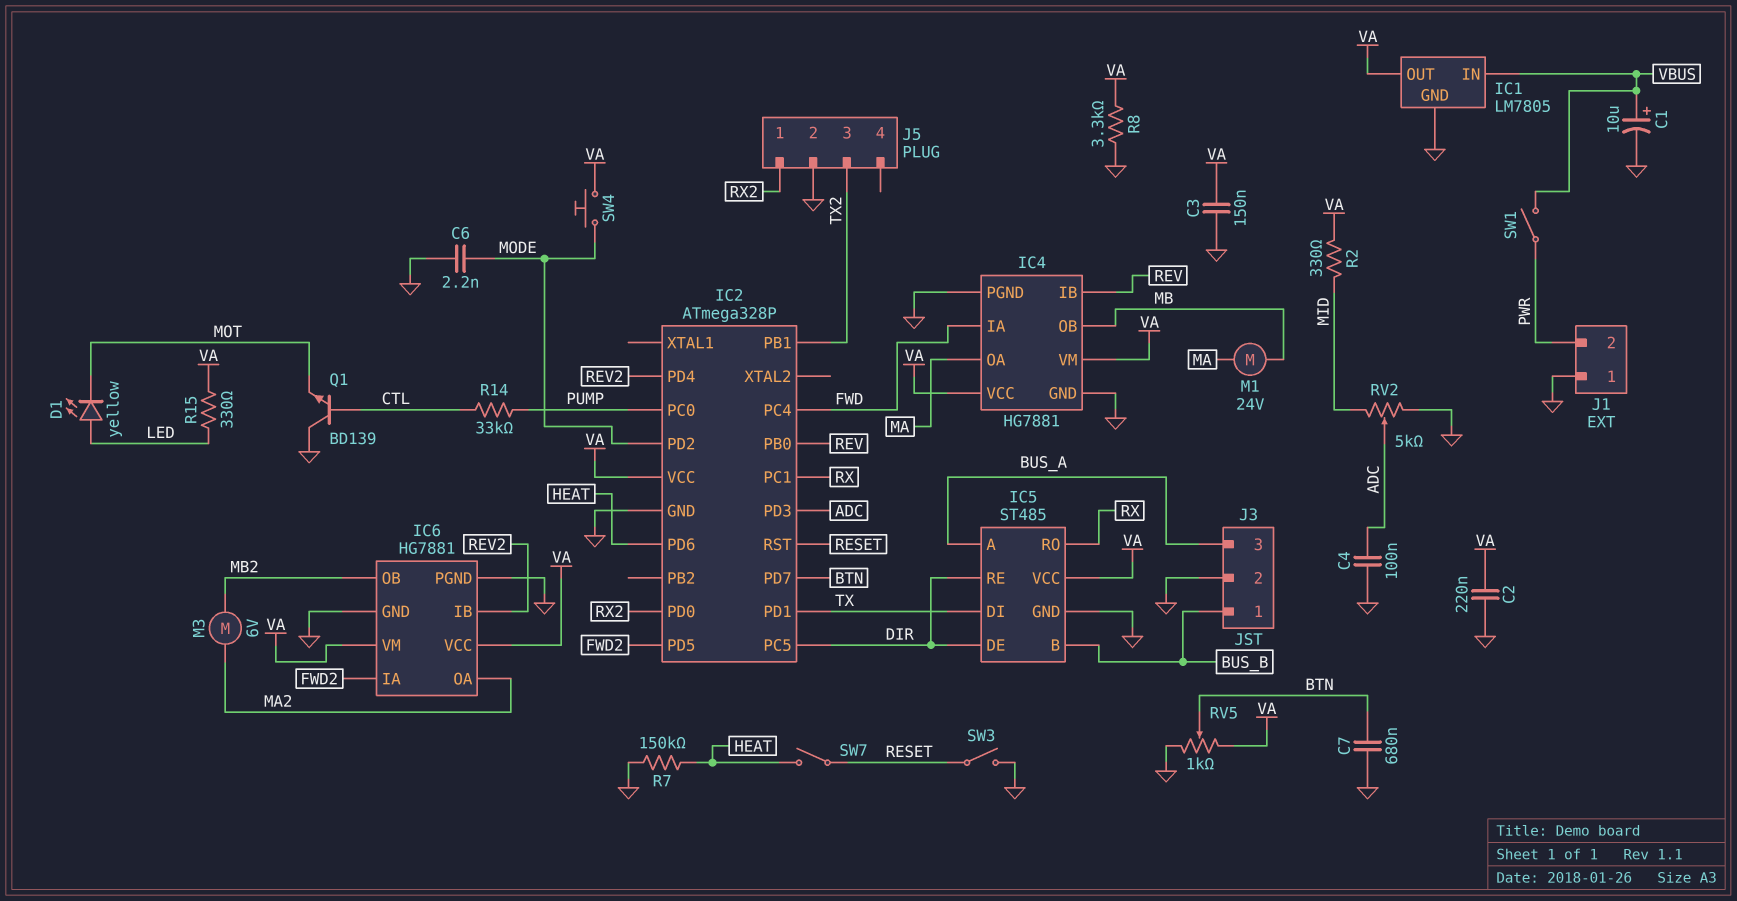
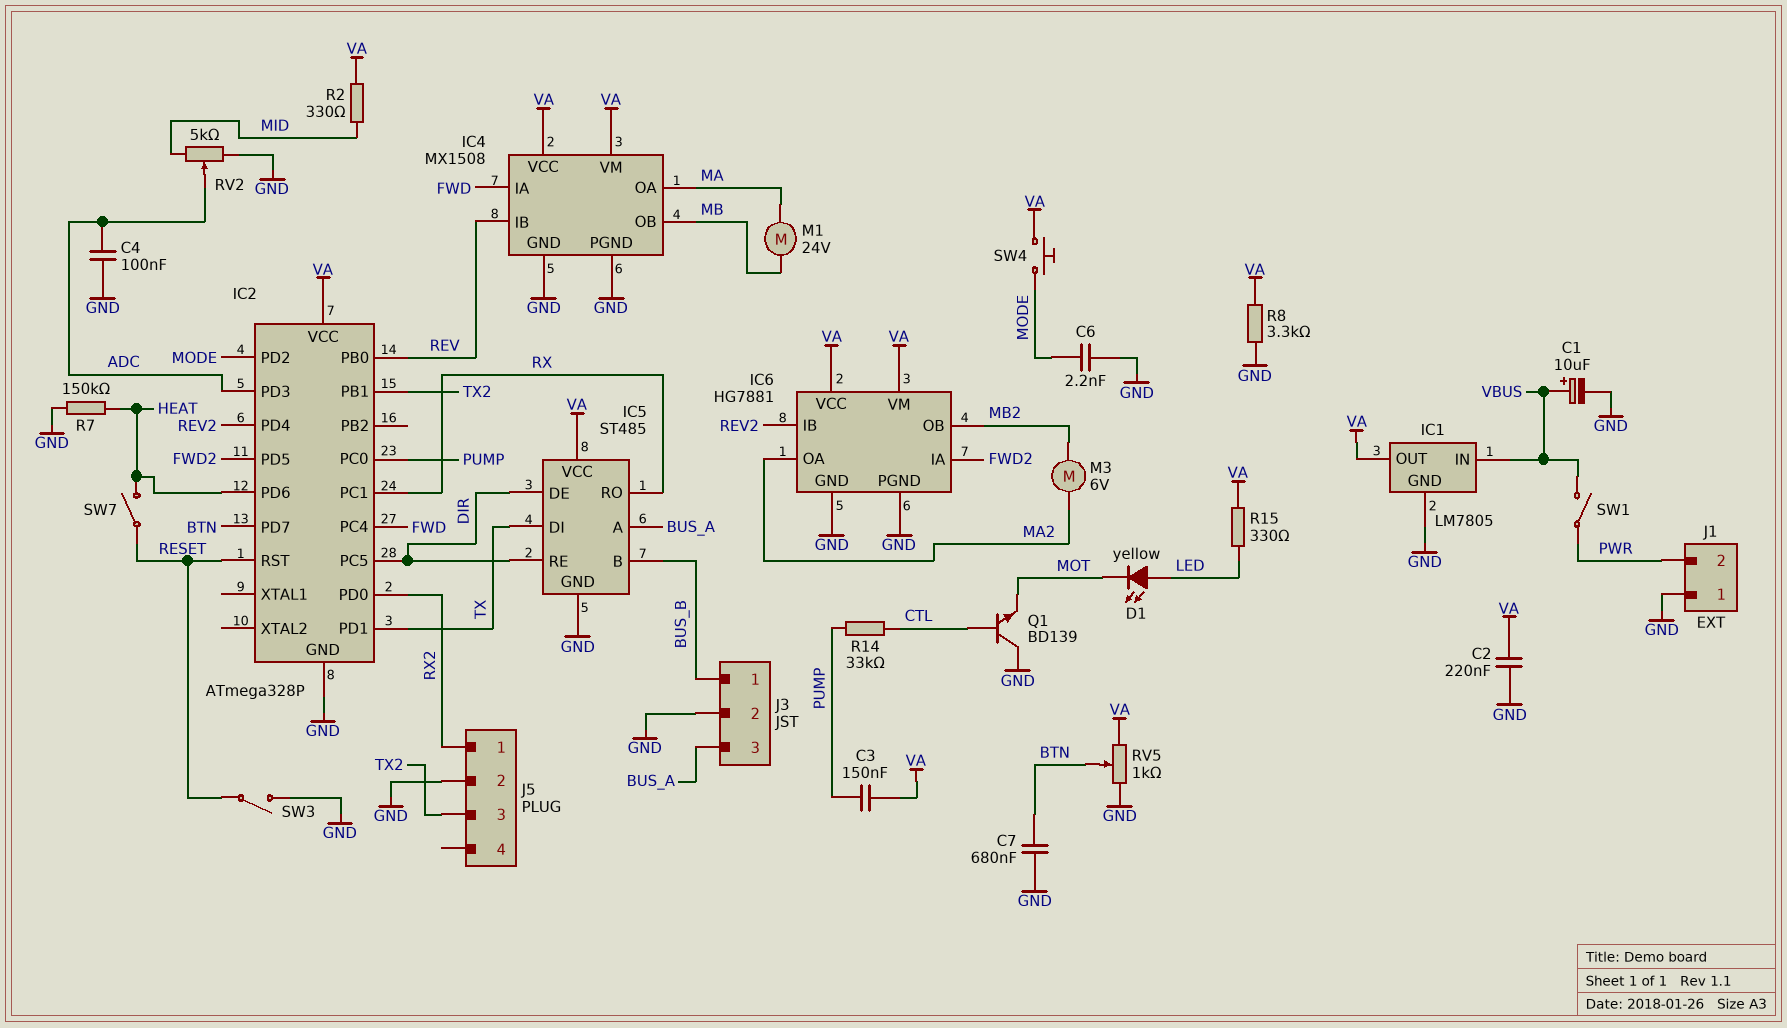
C3: 150nF (GND, VA) -> 150nF (PUMP, VA)
IC4: HG7881 -> MX1508

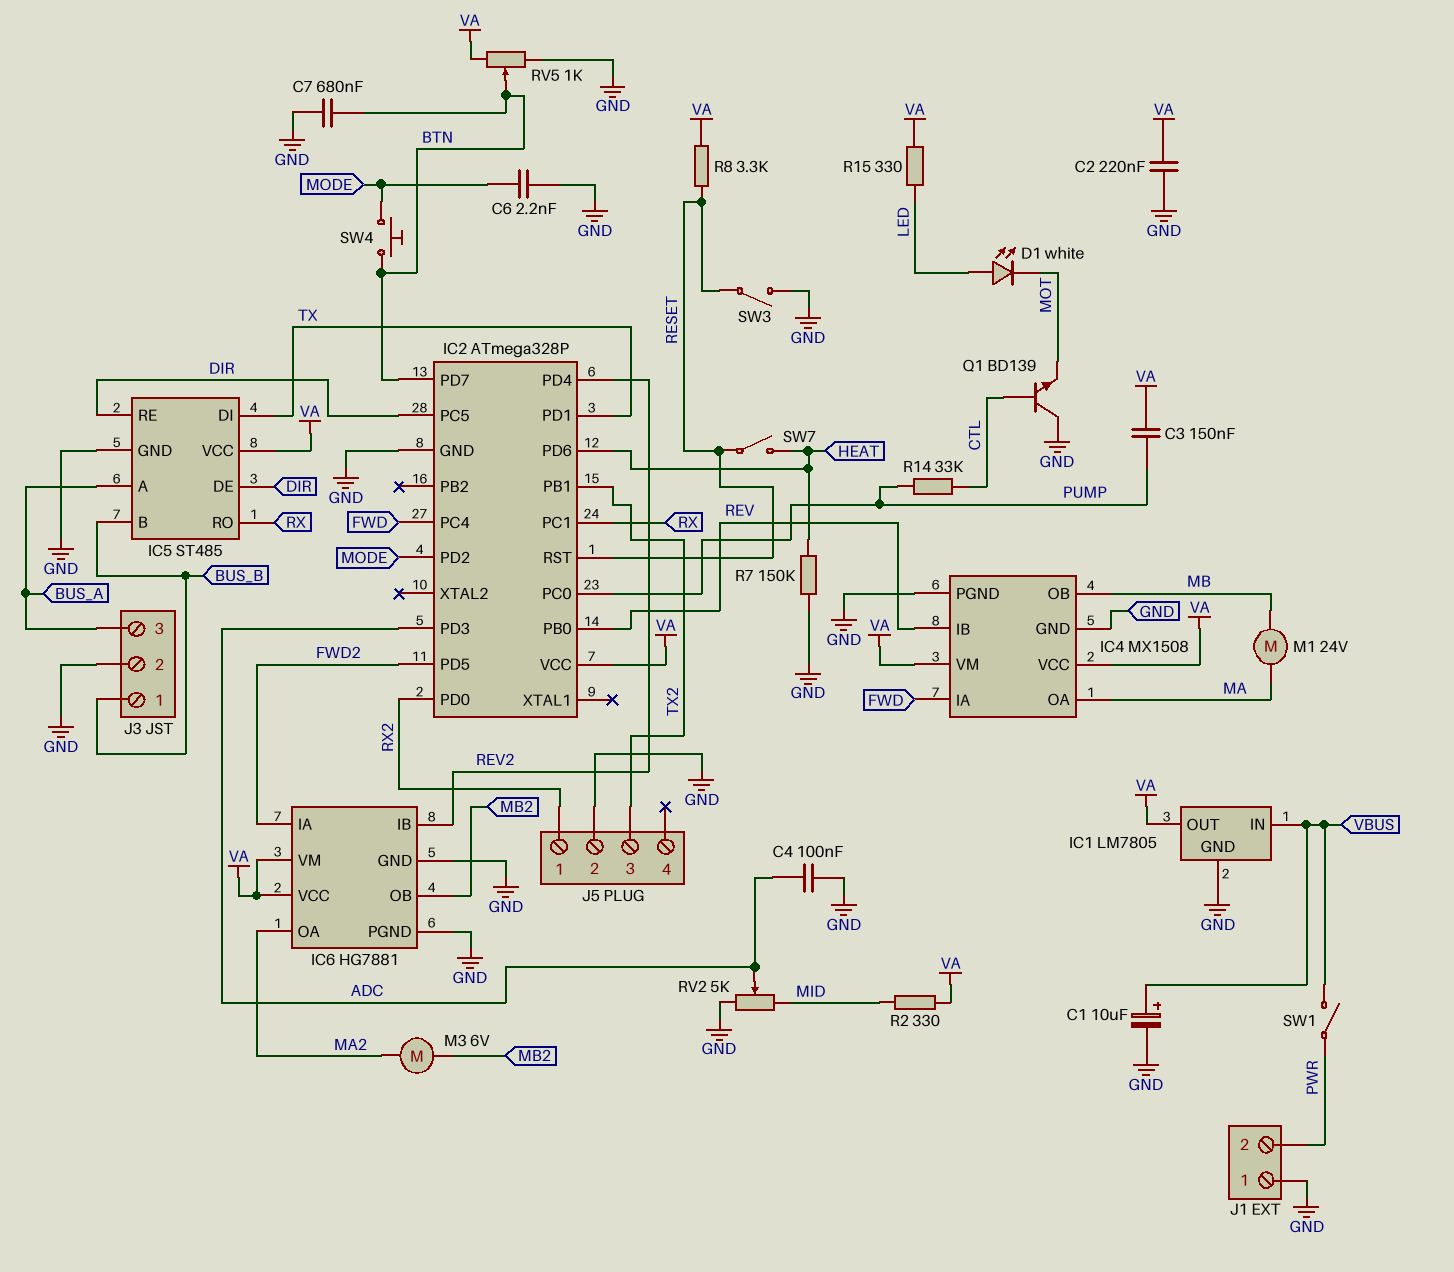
D1: LED yellow (A LED, K MOT) -> LED white (A LED, K MOT)
R8: 3.3k (GND, VA) -> 3.3k (RESET, VA)
SW4: button (MODE, VA) -> button (BTN, MODE)

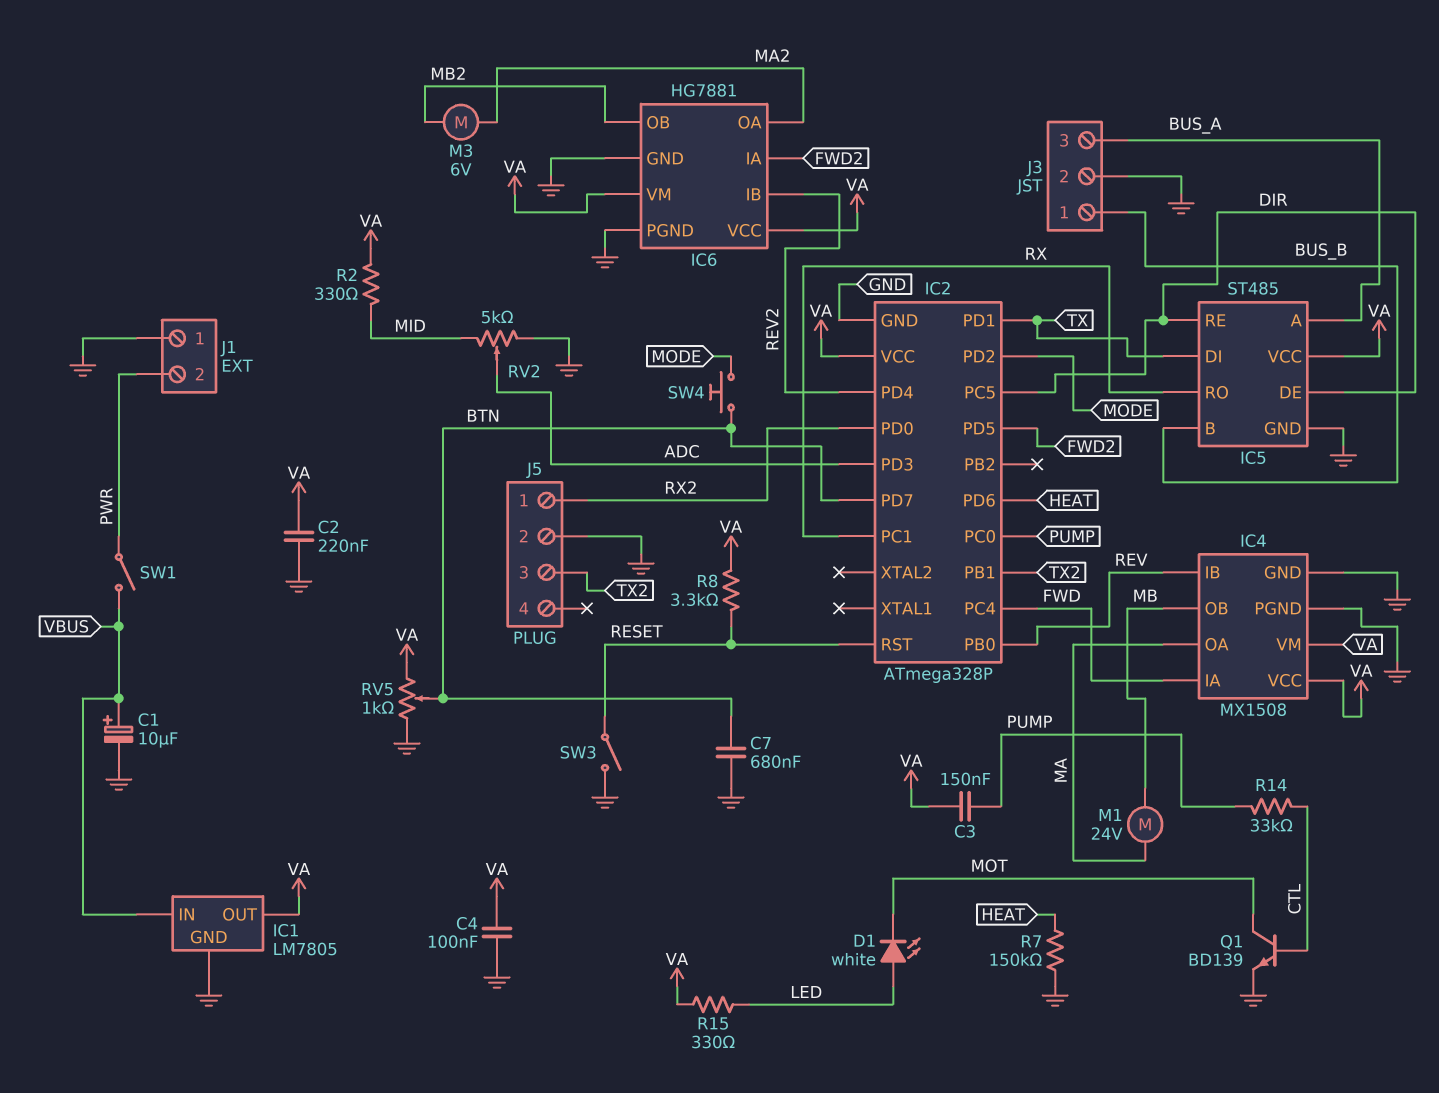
C4: 100nF (ADC, GND) -> 100nF (GND, VA)
C6: 2.2nF (GND, MODE) -> none
Q1: NPN BD139 (B CTL, C GND, E MOT) -> NPN BD139 (B CTL, C MOT, E GND)
SW7: switch (HEAT, RESET) -> none

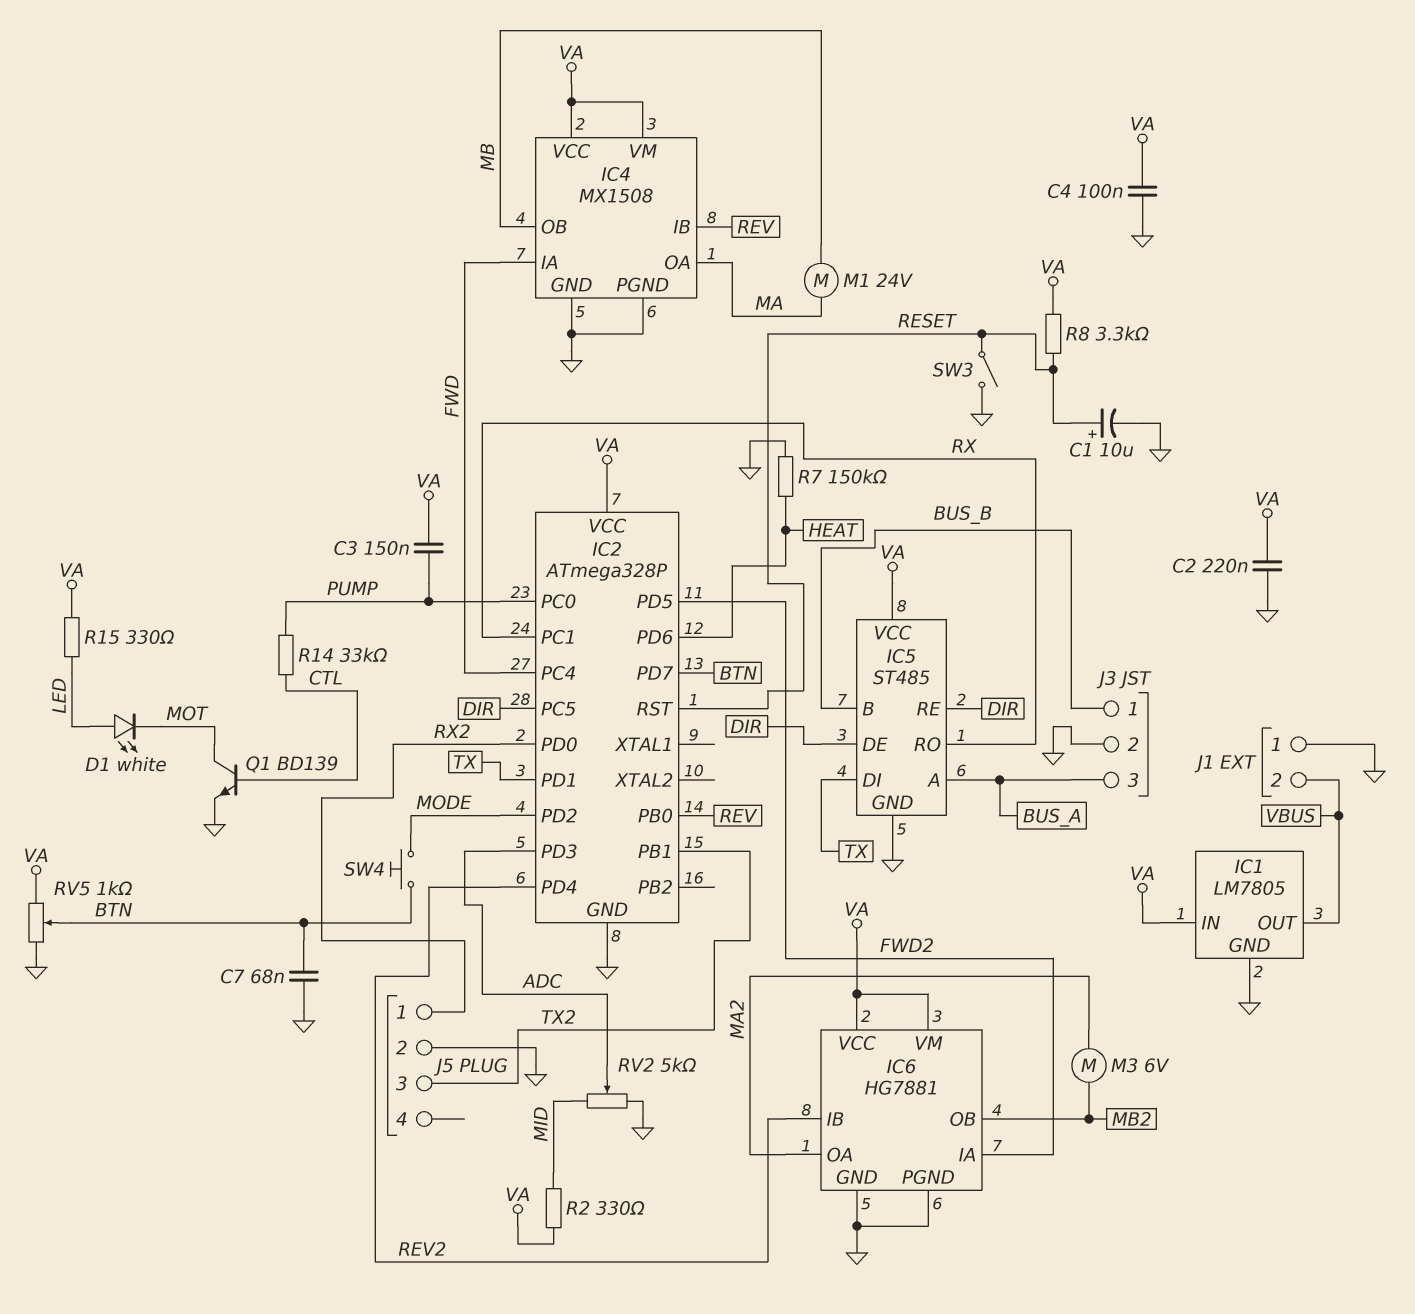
C1: 10uF (plus VBUS, minus GND) -> 10uF (plus RESET, minus GND)
C7: 680nF (BTN, GND) -> 68nF (BTN, GND)
IC1 pin IN: VBUS -> VA
IC1 pin OUT: VA -> VBUS
J1 pin 2: PWR -> VBUS
SW1: switch (PWR, VBUS) -> none

